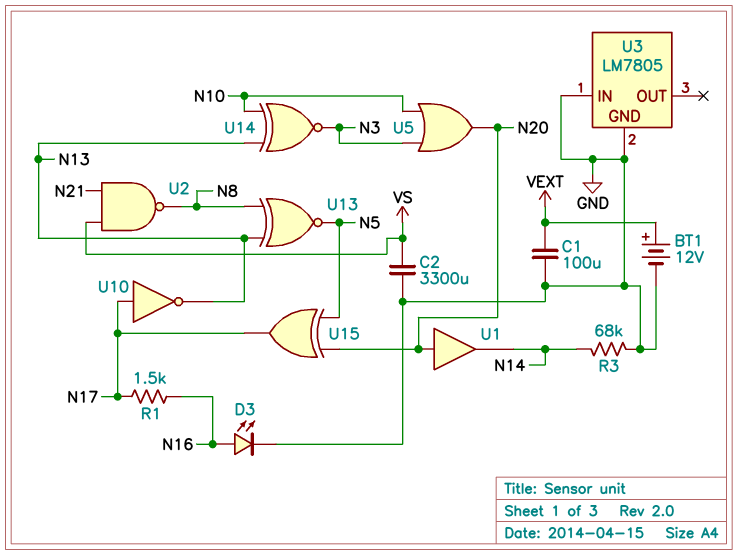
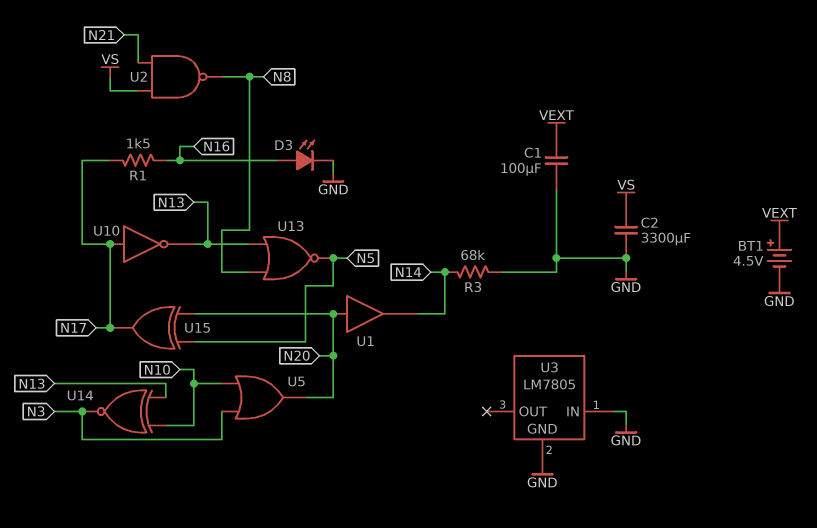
BT1: 12V (plus VEXT, minus GND) -> 4.5V (plus VEXT, minus GND)
U13: XNOR (in N8, in N13, out N5) -> NOR (in N8, in N13, out N5)

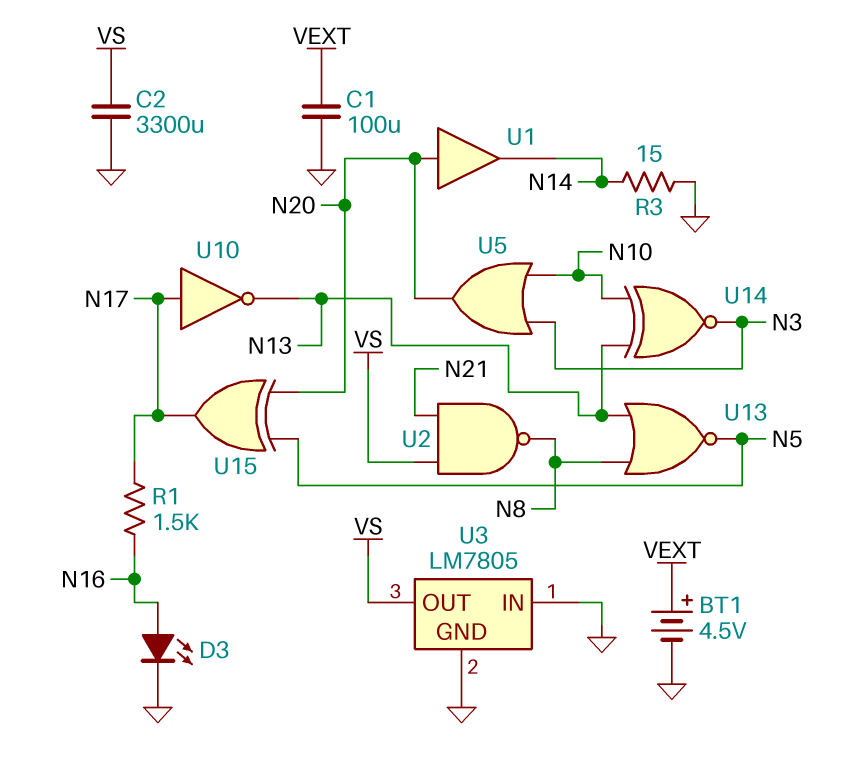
R3: 68k (GND, N14) -> 15 (GND, N14)
U3 pin OUT: none -> VS

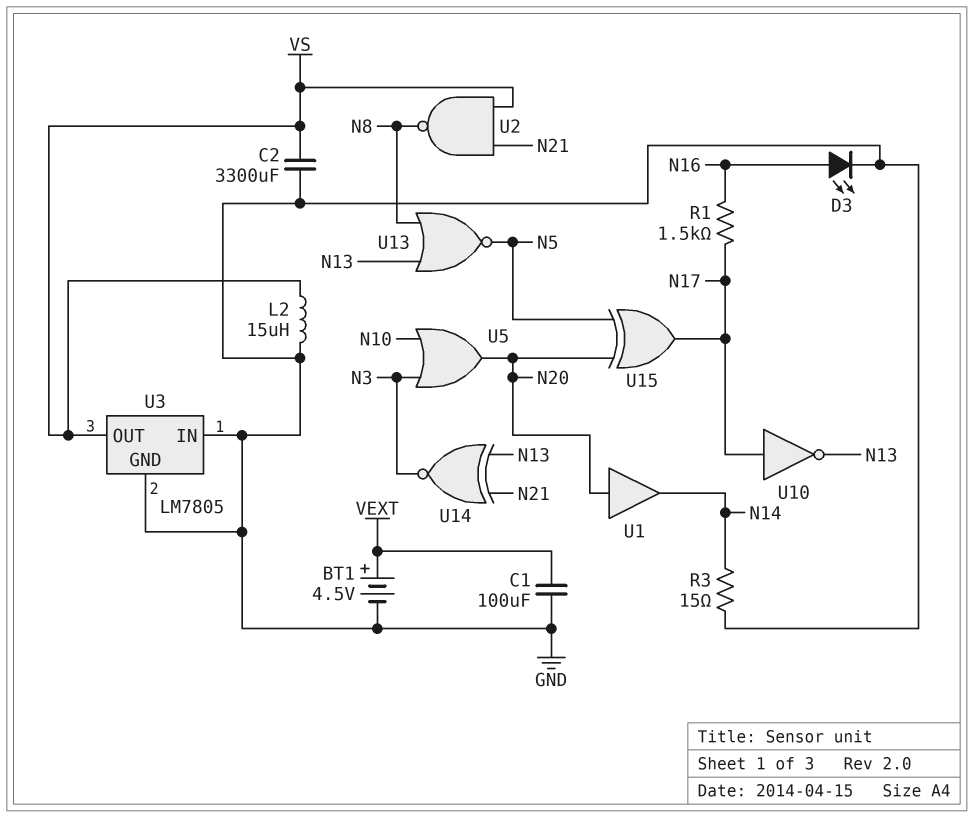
L2: none -> 15uH (GND, VS)
U14: XNOR (in N10, in N13, out N3) -> XNOR (in N13, in N21, out N3)

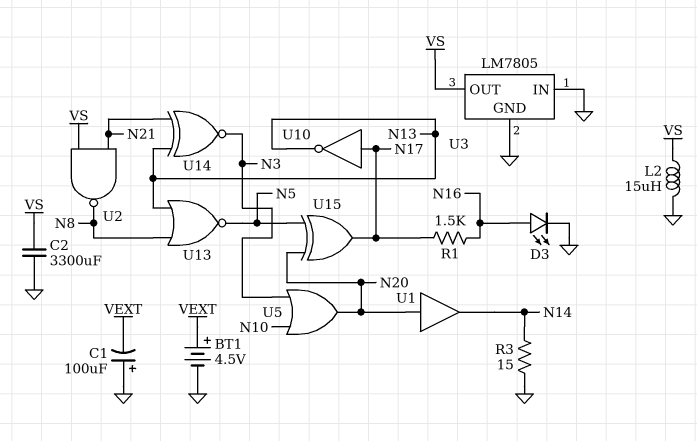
C1: 100uF (GND, VEXT) -> 100uF (plus GND, minus VEXT)

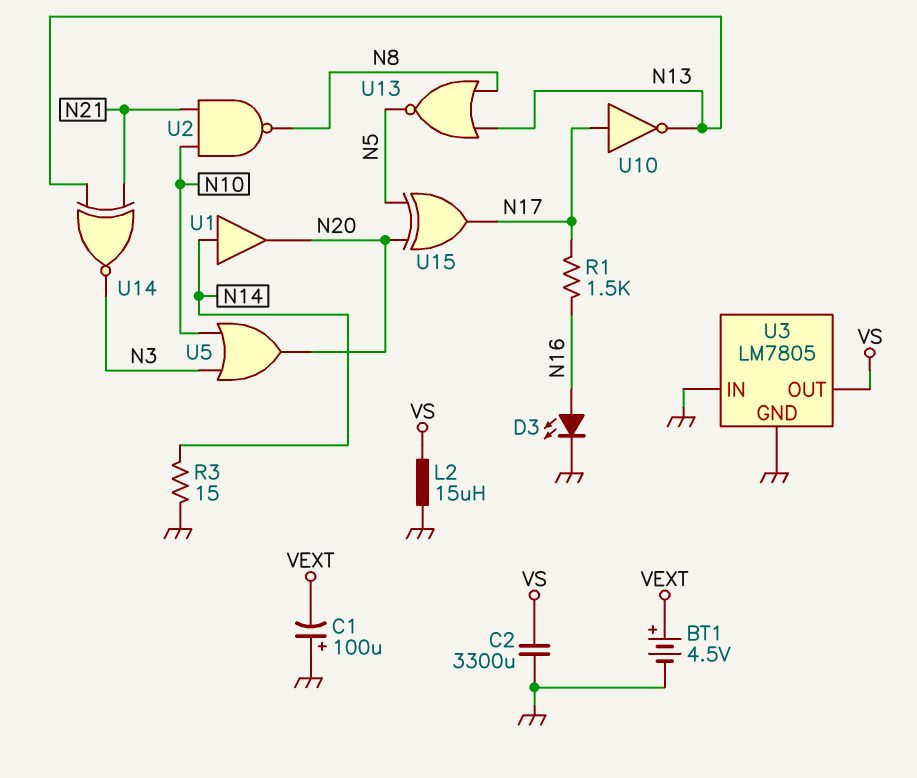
U1: buffer (in N20, out N14) -> buffer (in N14, out N20)
U2: NAND (in N21, in VS, out N8) -> NAND (in N10, in N21, out N8)

